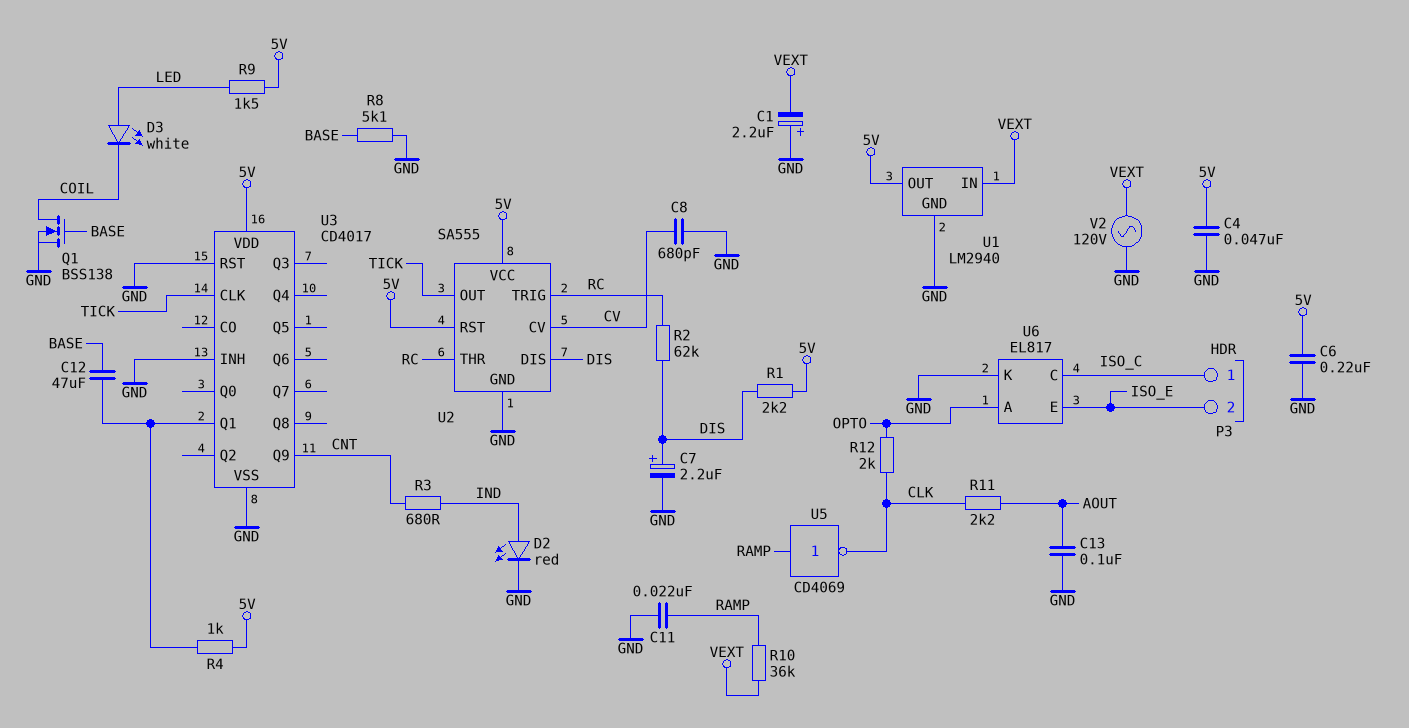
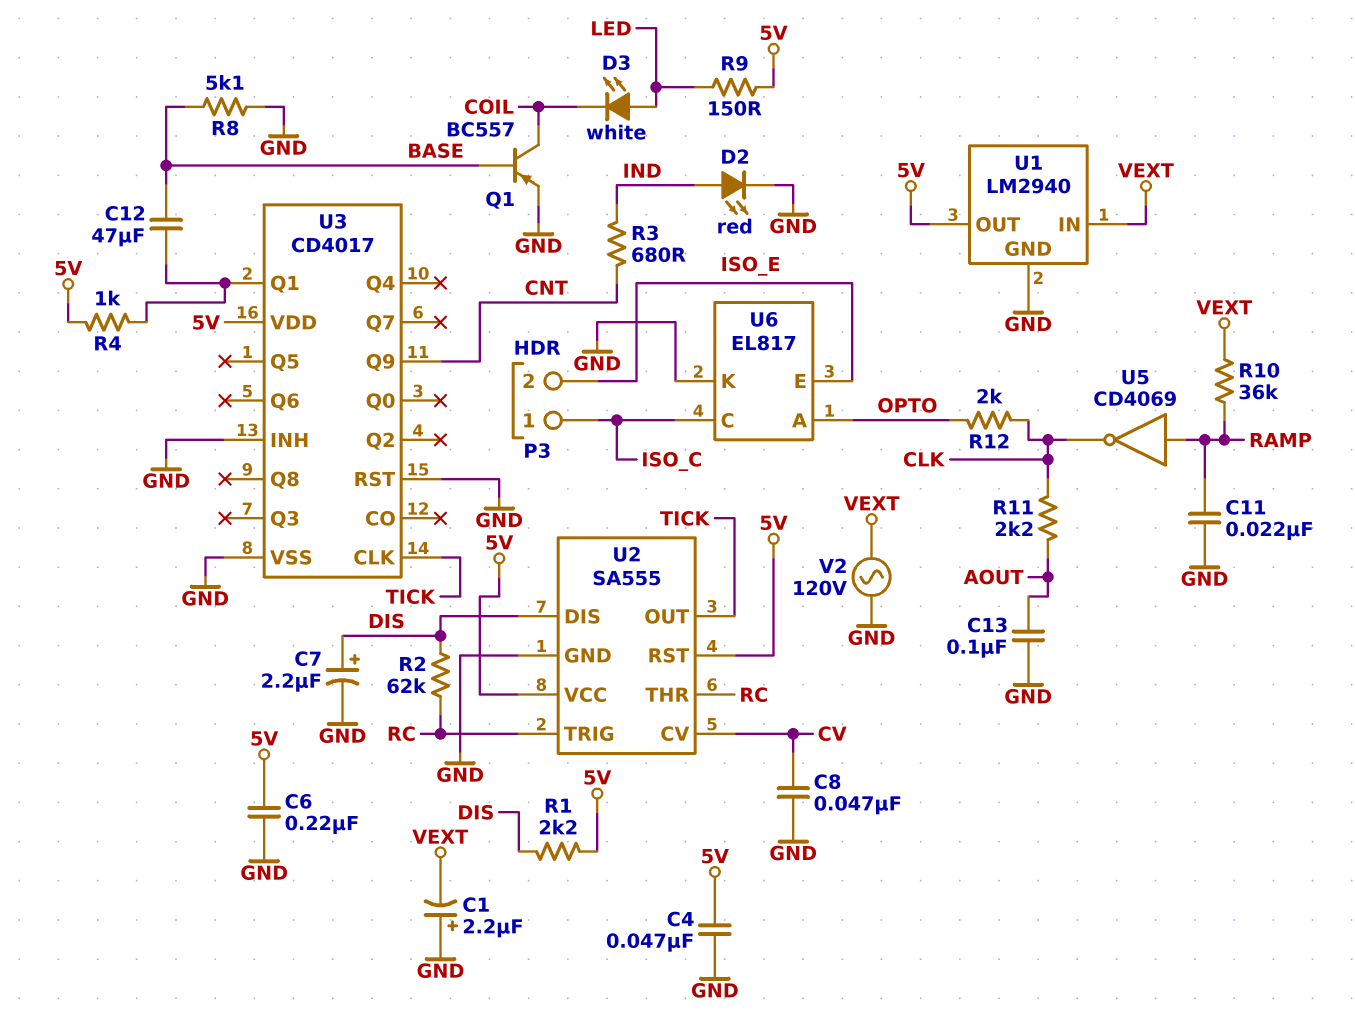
C8: 680pF (CV, GND) -> 47nF (CV, GND)
Q1: NMOS BSS138 (G BASE, D COIL, S GND) -> PNP BC557 (B BASE, C COIL, E GND)
R9: 1.5k (5V, LED) -> 150 (5V, LED)

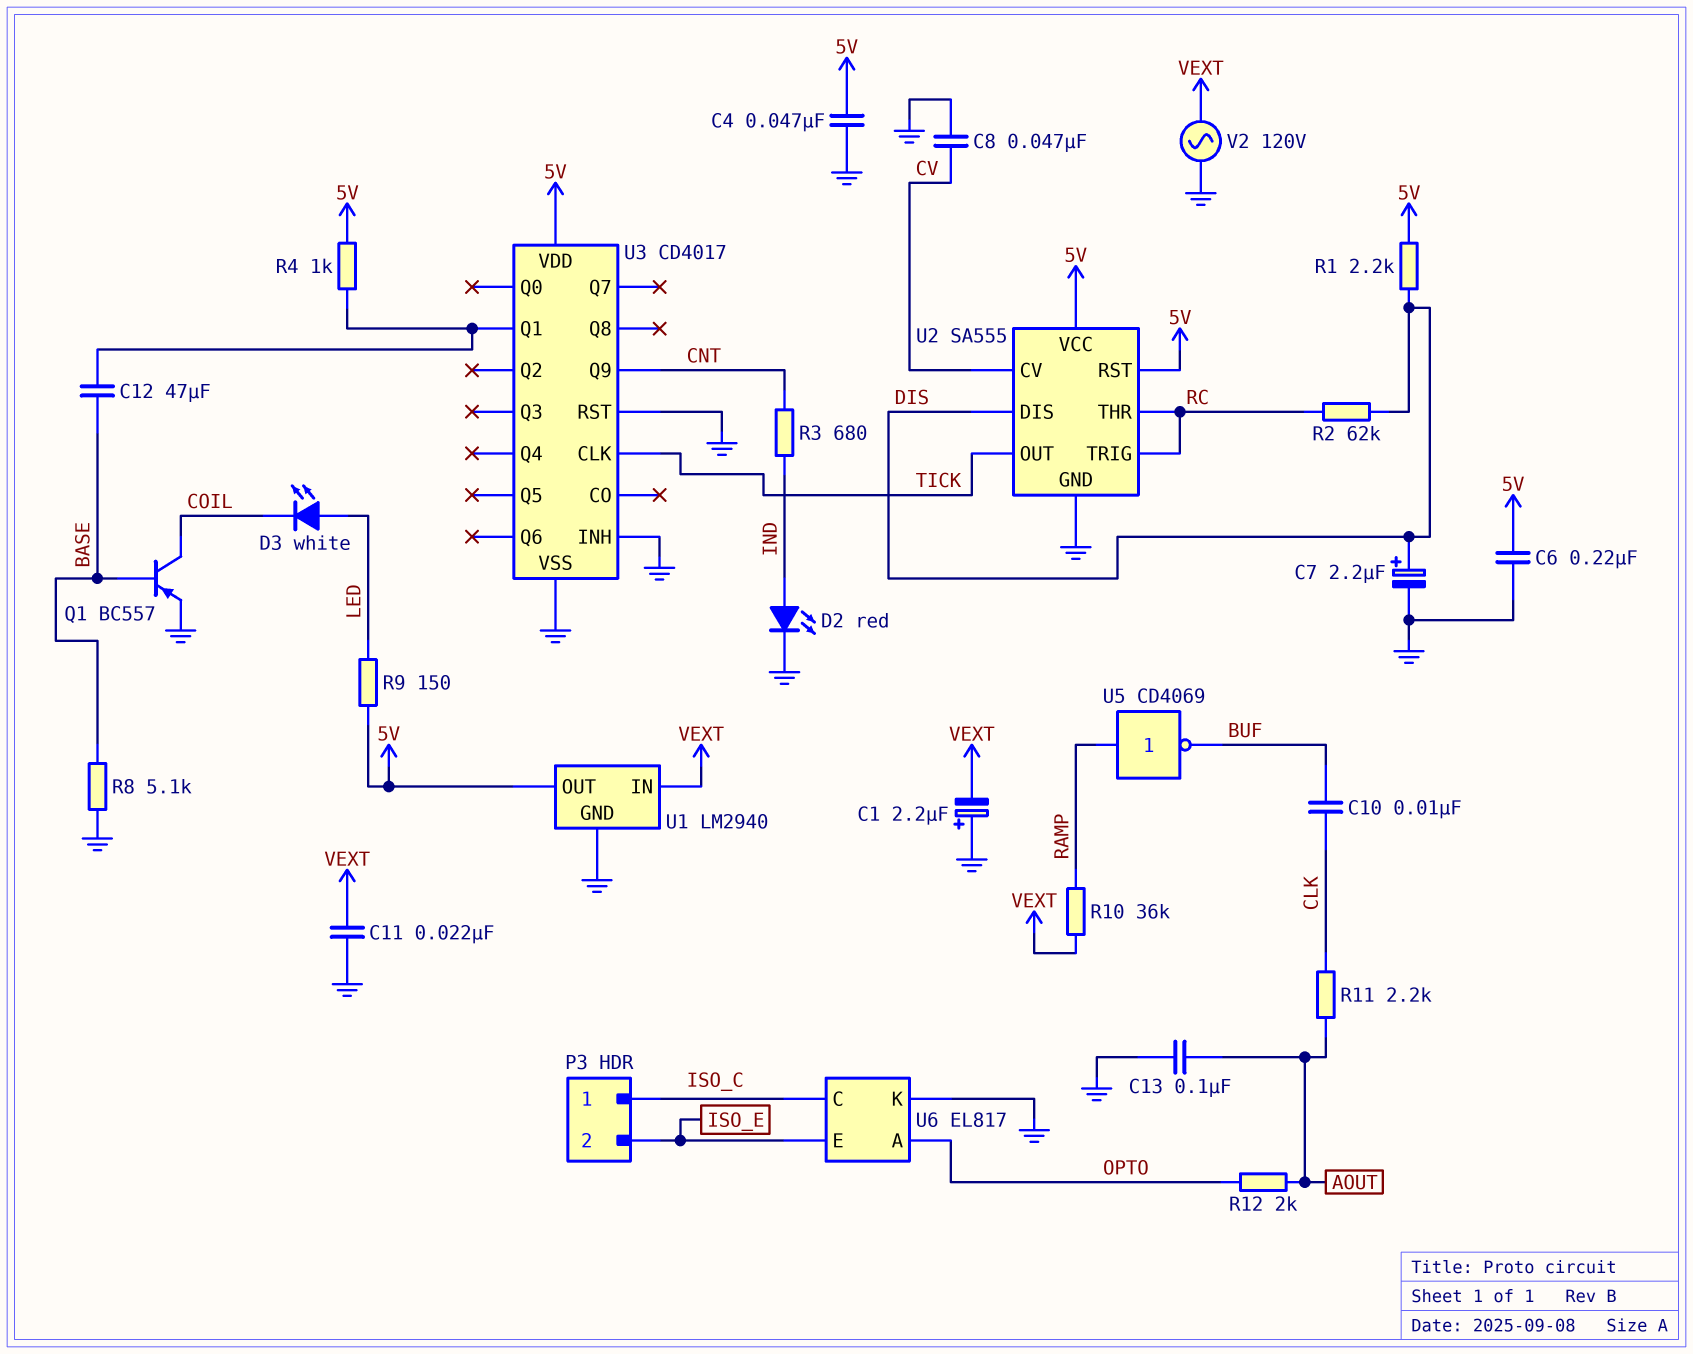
C10: none -> 10nF (BUF, CLK)
C11: 22nF (GND, RAMP) -> 22nF (GND, VEXT)
R12: 2k (CLK, OPTO) -> 2k (AOUT, OPTO)
U5: NOT CD4069 (in RAMP, out CLK) -> NOT CD4069 (in RAMP, out BUF)

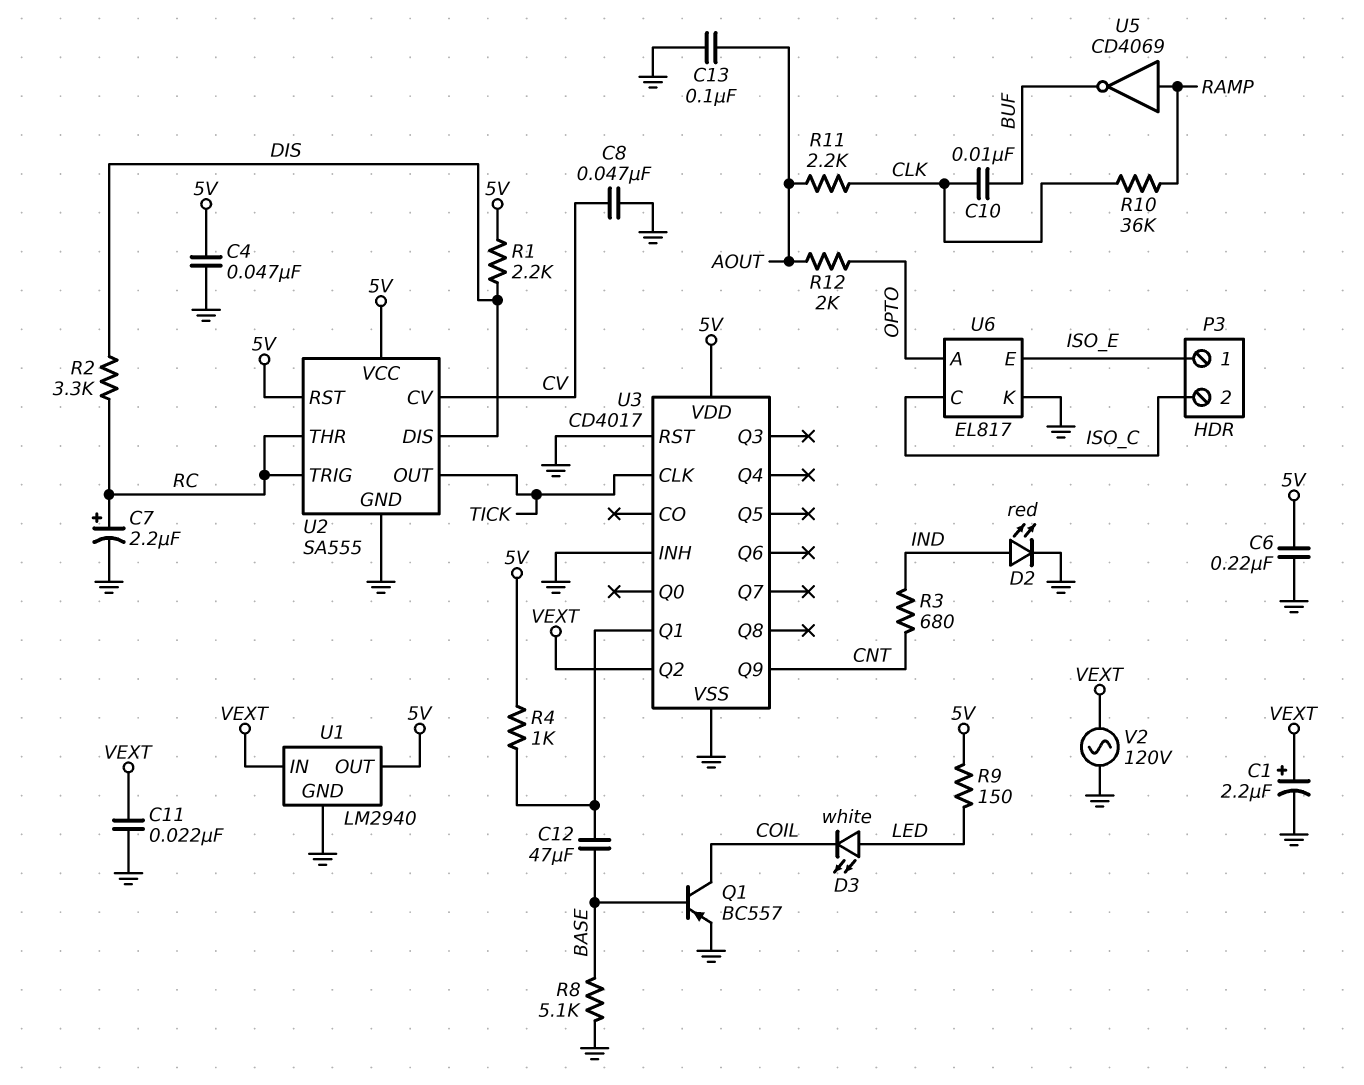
C1: 2.2uF (plus GND, minus VEXT) -> 2.2uF (plus VEXT, minus GND)
C7: 2.2uF (plus DIS, minus GND) -> 2.2uF (plus RC, minus GND)
P3 pin 1: ISO_C -> ISO_E
P3 pin 2: ISO_E -> ISO_C
R2: 62k (DIS, RC) -> 3.3k (DIS, RC)
R10: 36k (RAMP, VEXT) -> 36k (CLK, RAMP)
U3 pin Q2: none -> VEXT

